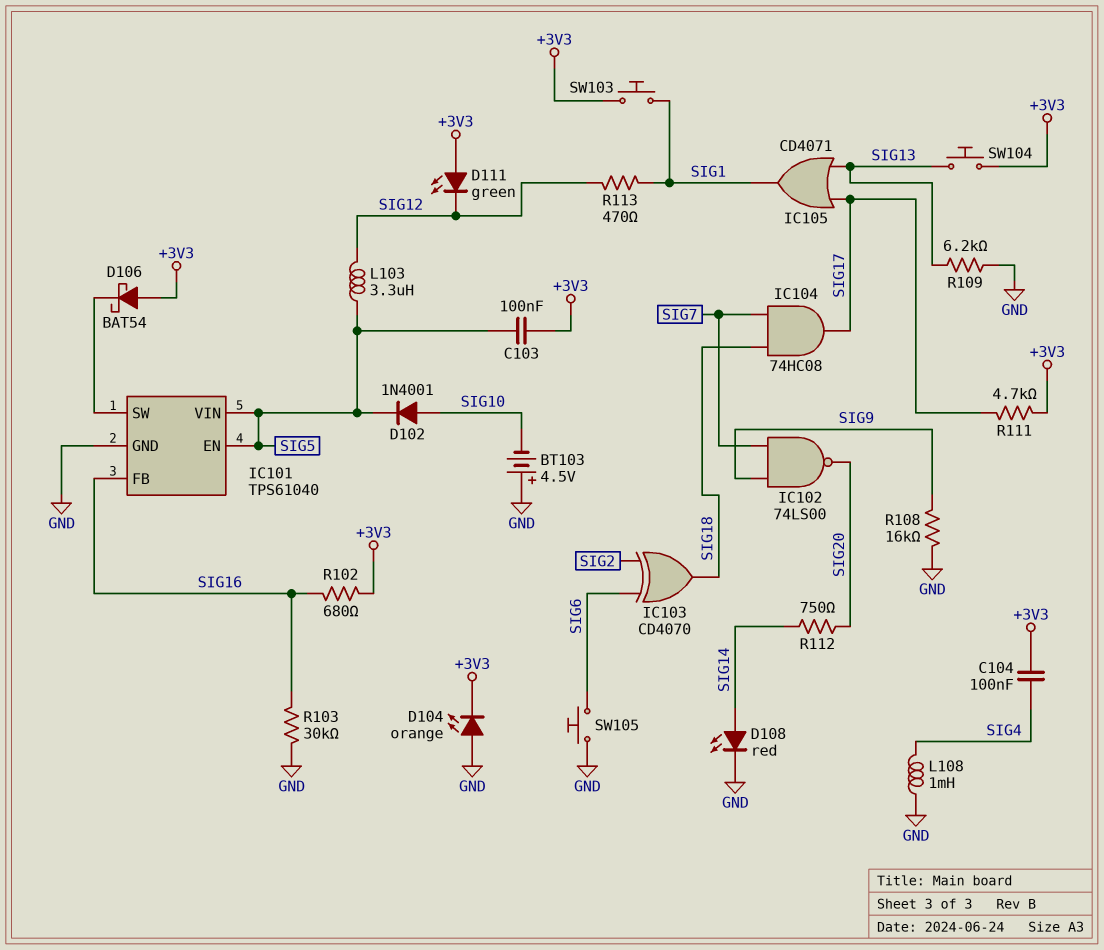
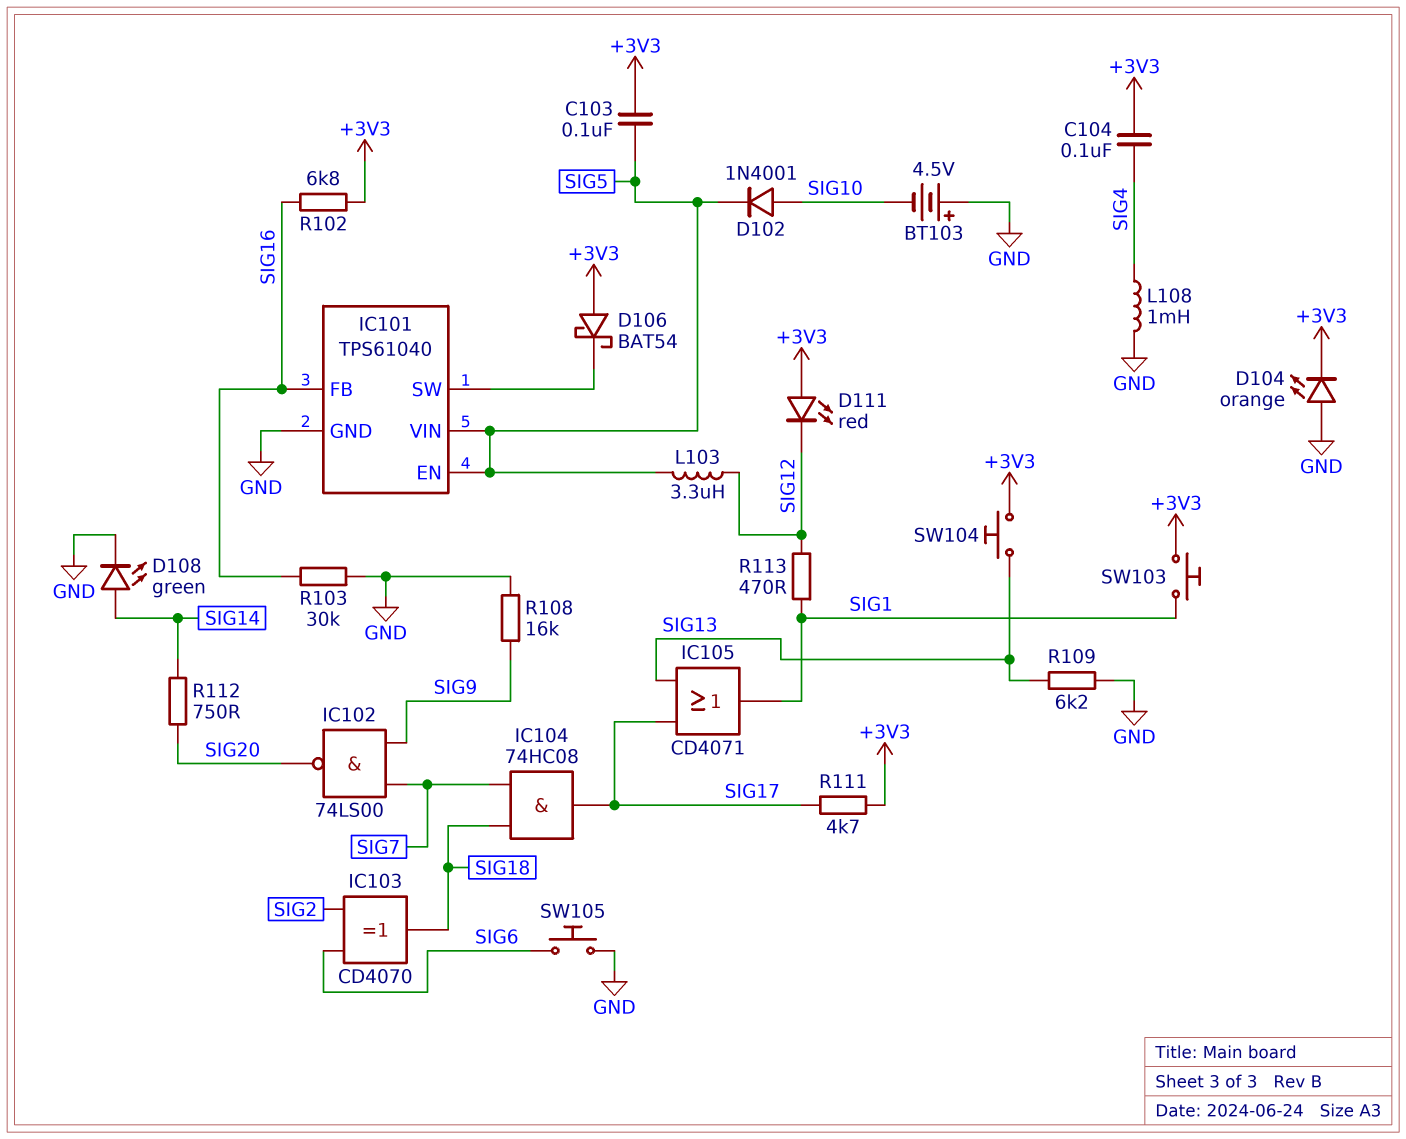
D108: LED red (A SIG14, K GND) -> LED green (A SIG14, K GND)
D111: LED green (A +3V3, K SIG12) -> LED red (A +3V3, K SIG12)
R102: 680 (+3V3, SIG16) -> 6.8k (+3V3, SIG16)

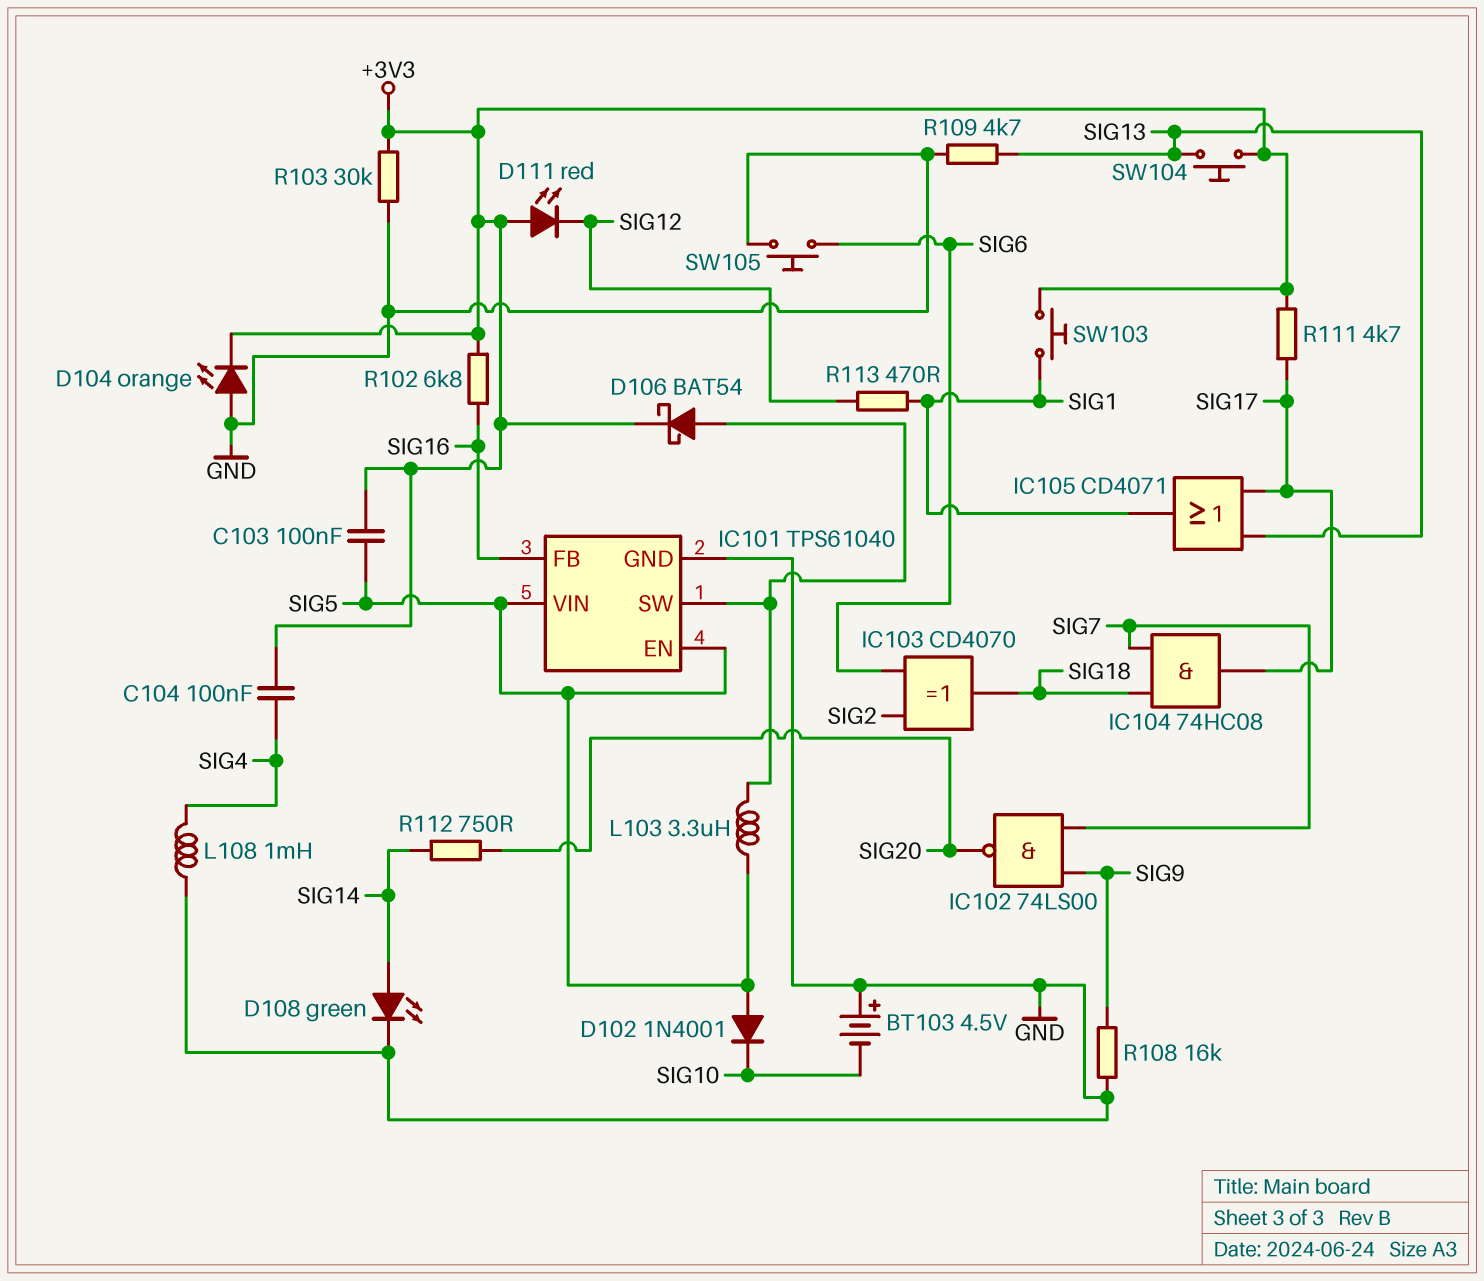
D102: diode 1N4001 (A SIG10, K SIG5) -> diode 1N4001 (A SIG5, K SIG10)
D106: schottky BAT54 (A +3V3, K IC101/SW) -> schottky BAT54 (A IC101/SW, K +3V3)
L103: 3.3uH (SIG5, SIG12) -> 3.3uH (IC101/SW, SIG5)
R103: 30k (GND, SIG16) -> 30k (+3V3, GND)
R109: 6.2k (GND, SIG13) -> 4.7k (GND, SIG13)

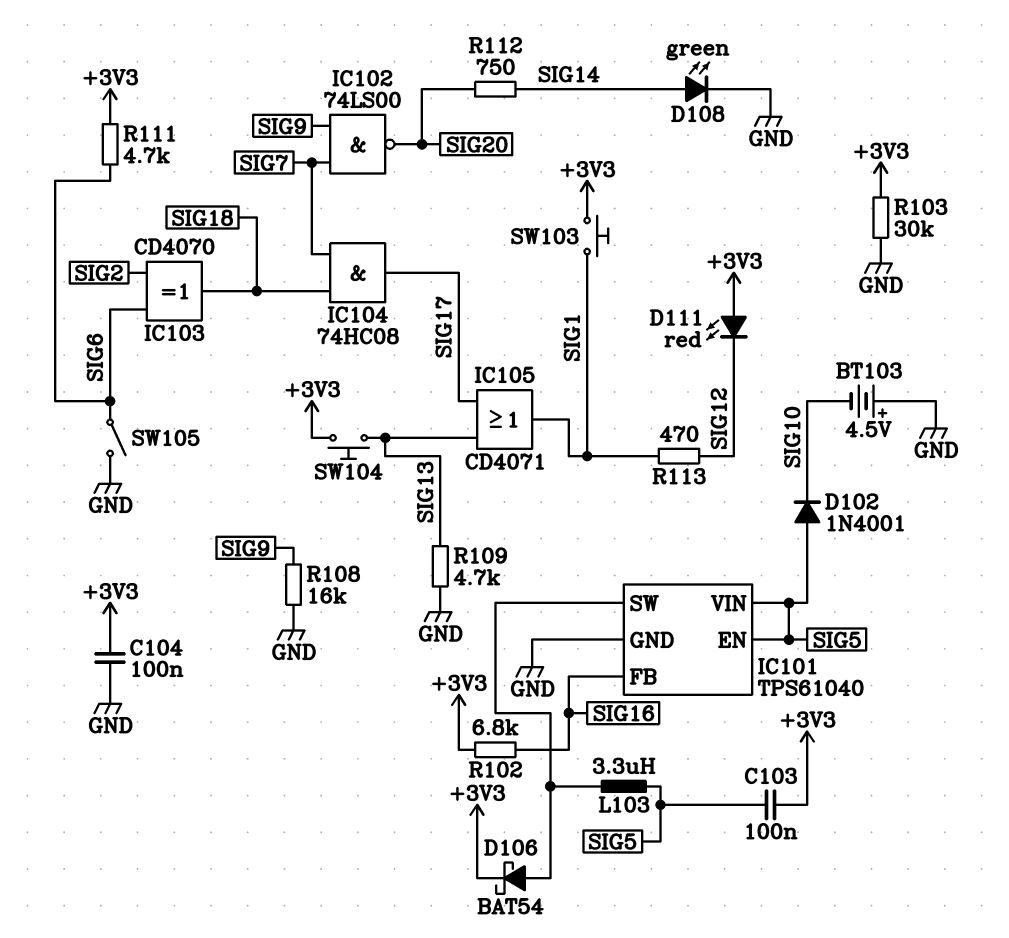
C104: 100nF (+3V3, SIG4) -> 100nF (+3V3, GND)
D104: LED orange (A GND, K +3V3) -> none
L108: 1mH (GND, SIG4) -> none
R111: 4.7k (+3V3, SIG17) -> 4.7k (+3V3, SIG6)
SW105: button (GND, SIG6) -> switch (GND, SIG6)

